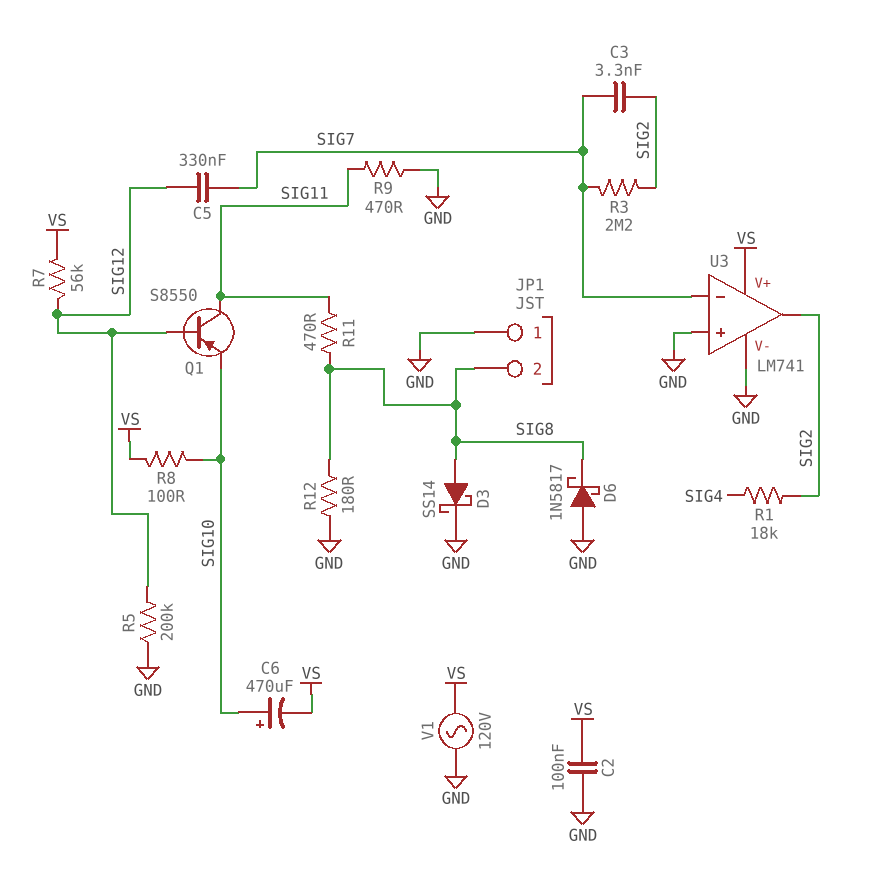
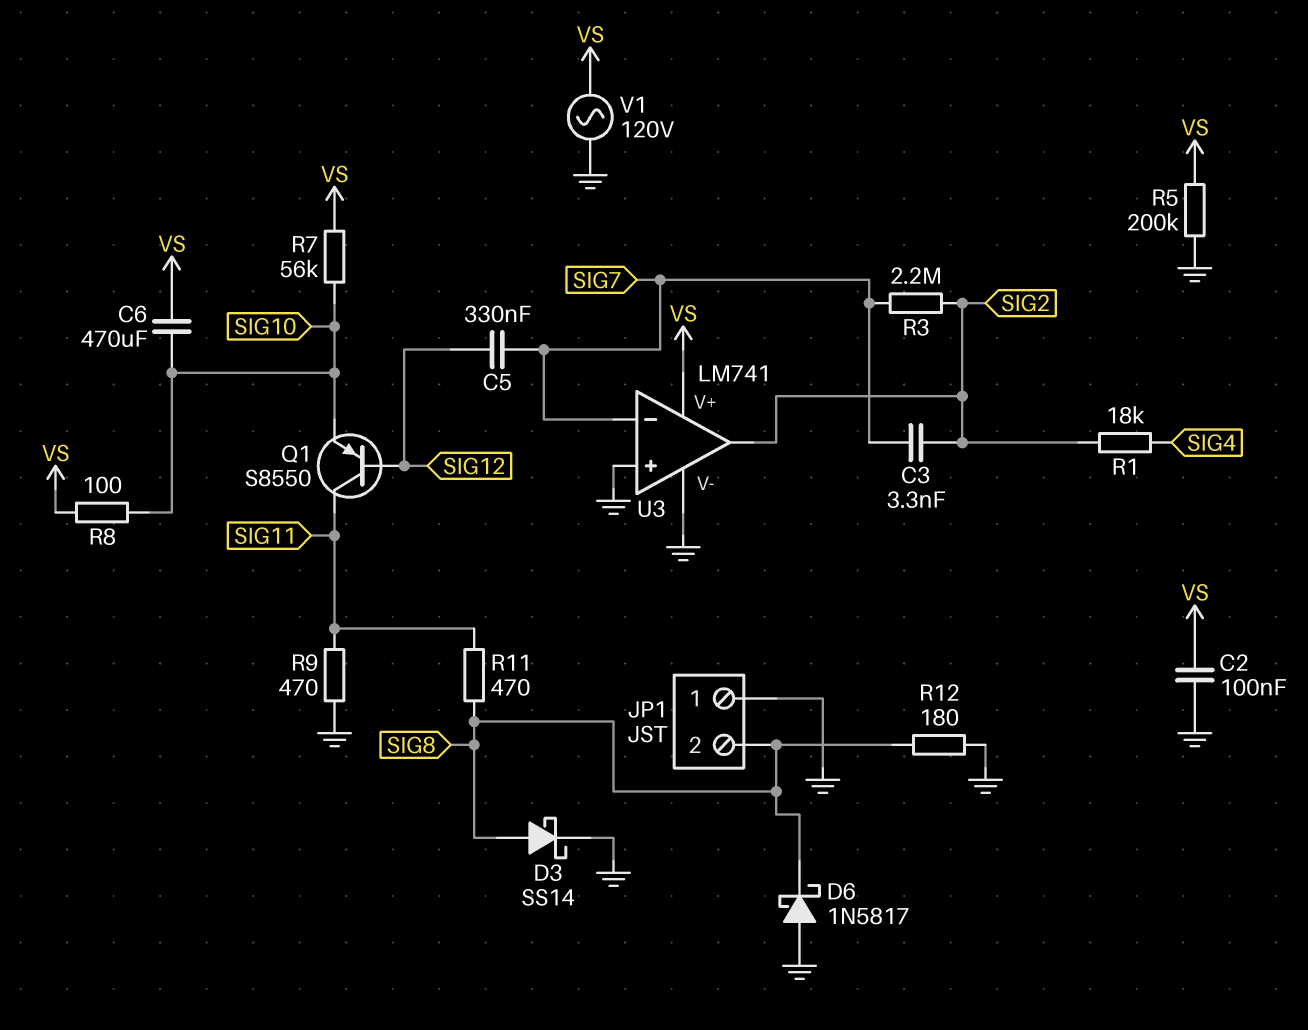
C6: 470uF (plus SIG10, minus VS) -> 470uF (SIG10, VS)
R5: 200k (GND, SIG12) -> 200k (GND, VS)
R7: 56k (SIG12, VS) -> 56k (SIG10, VS)

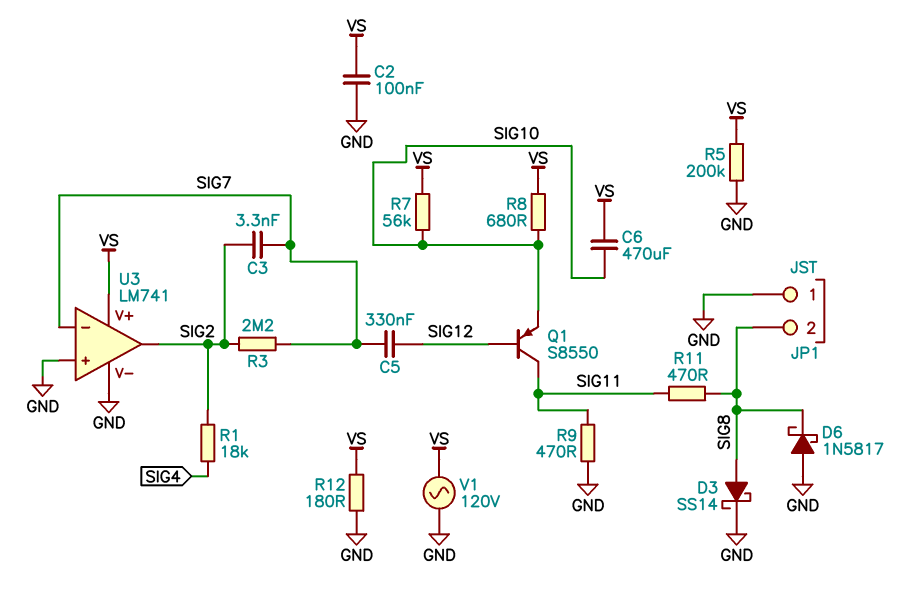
R8: 100 (SIG10, VS) -> 680 (SIG10, VS)
R12: 180 (GND, SIG8) -> 180 (GND, VS)

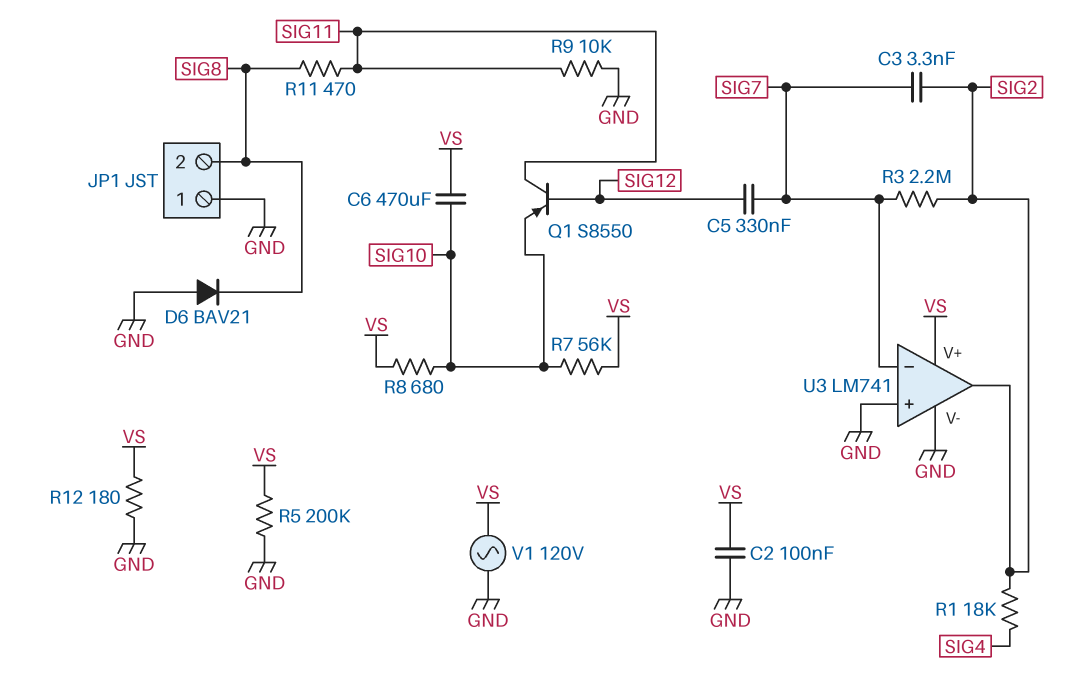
D3: schottky SS14 (A SIG8, K GND) -> none
D6: schottky 1N5817 (A GND, K SIG8) -> diode BAV21 (A GND, K SIG8)
R9: 470 (GND, SIG11) -> 10k (GND, SIG11)

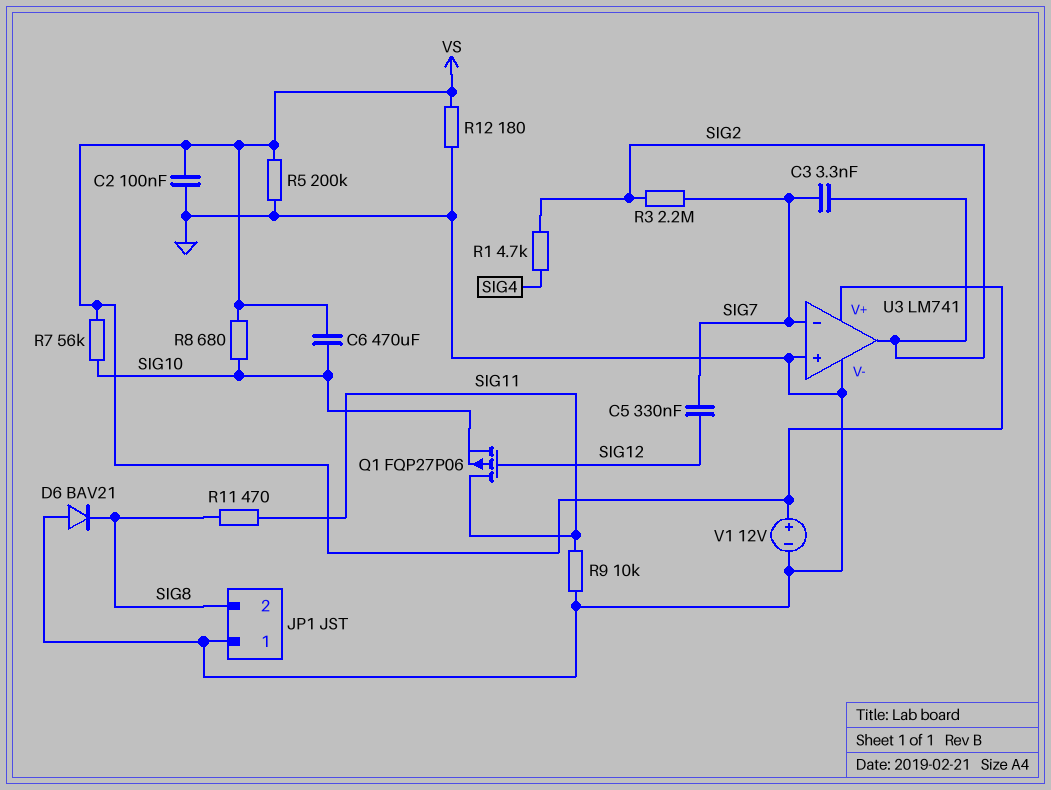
Q1: PNP S8550 (B SIG12, C SIG11, E SIG10) -> PMOS FQP27P06 (G SIG12, D SIG11, S SIG10)
R1: 18k (SIG2, SIG4) -> 4.7k (SIG2, SIG4)
V1: AC 120V (GND, VS) -> 12V (plus VS, minus GND)

